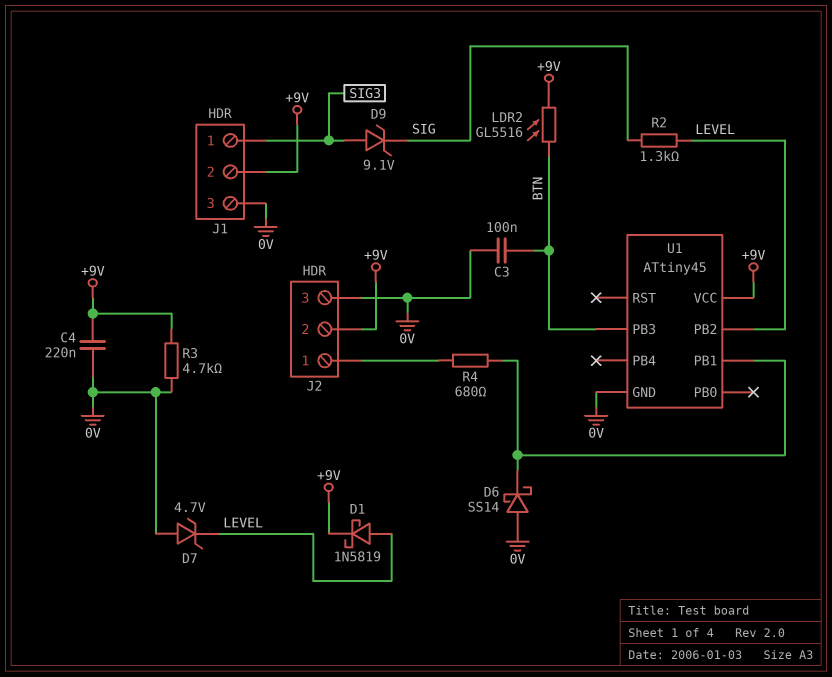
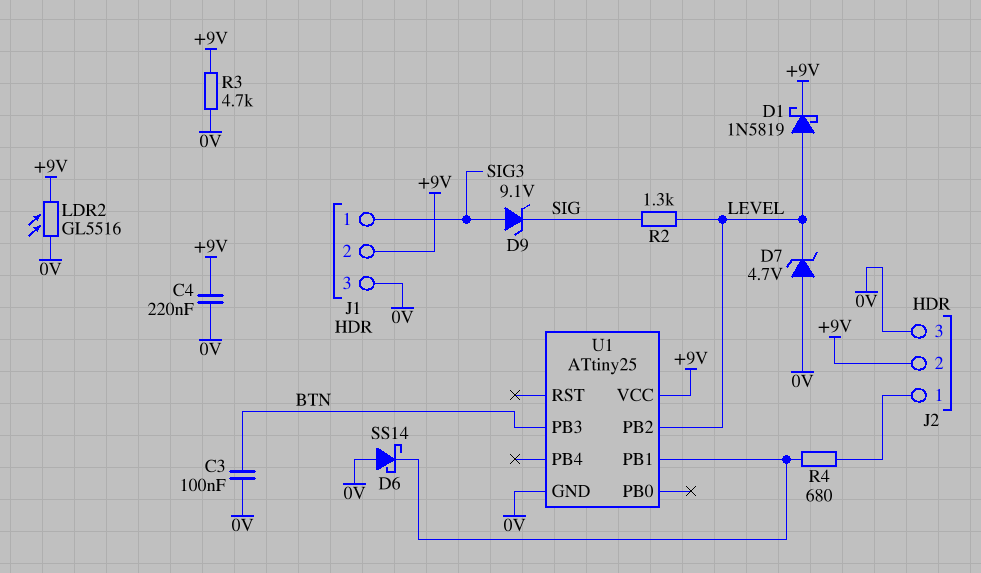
LDR2: GL5516 (+9V, BTN) -> GL5516 (+9V, 0V)
U1: ATtiny45 -> ATtiny25

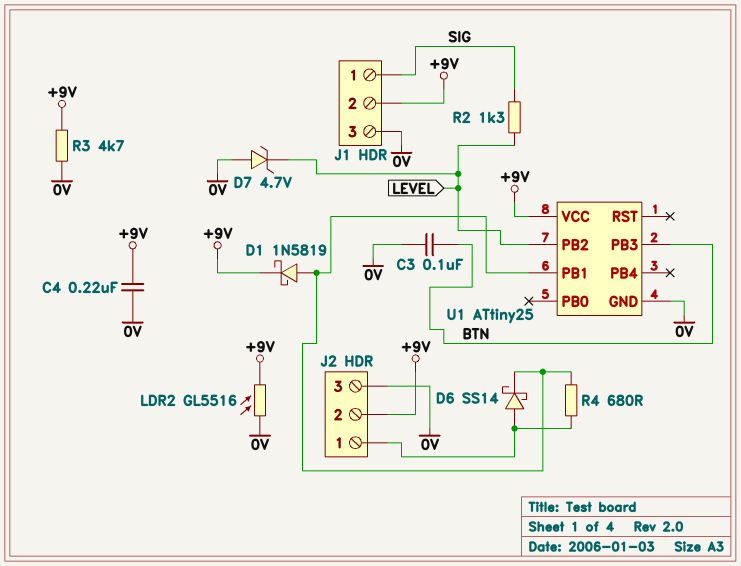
D1: schottky 1N5819 (A LEVEL, K +9V) -> schottky 1N5819 (A U1/PB1, K +9V)
D6: schottky SS14 (A 0V, K U1/PB1) -> schottky SS14 (A J2/1, K U1/PB1)
D9: zener 9.1V (A SIG3, K SIG) -> none
J1 pin 1: SIG3 -> SIG

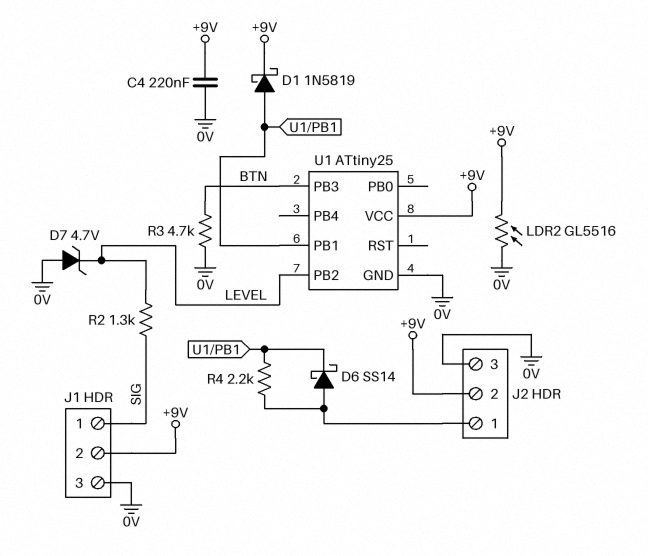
C3: 100nF (0V, BTN) -> none
R3: 4.7k (+9V, 0V) -> 4.7k (0V, BTN)
R4: 680 (J2/1, U1/PB1) -> 2.2k (J2/1, U1/PB1)

